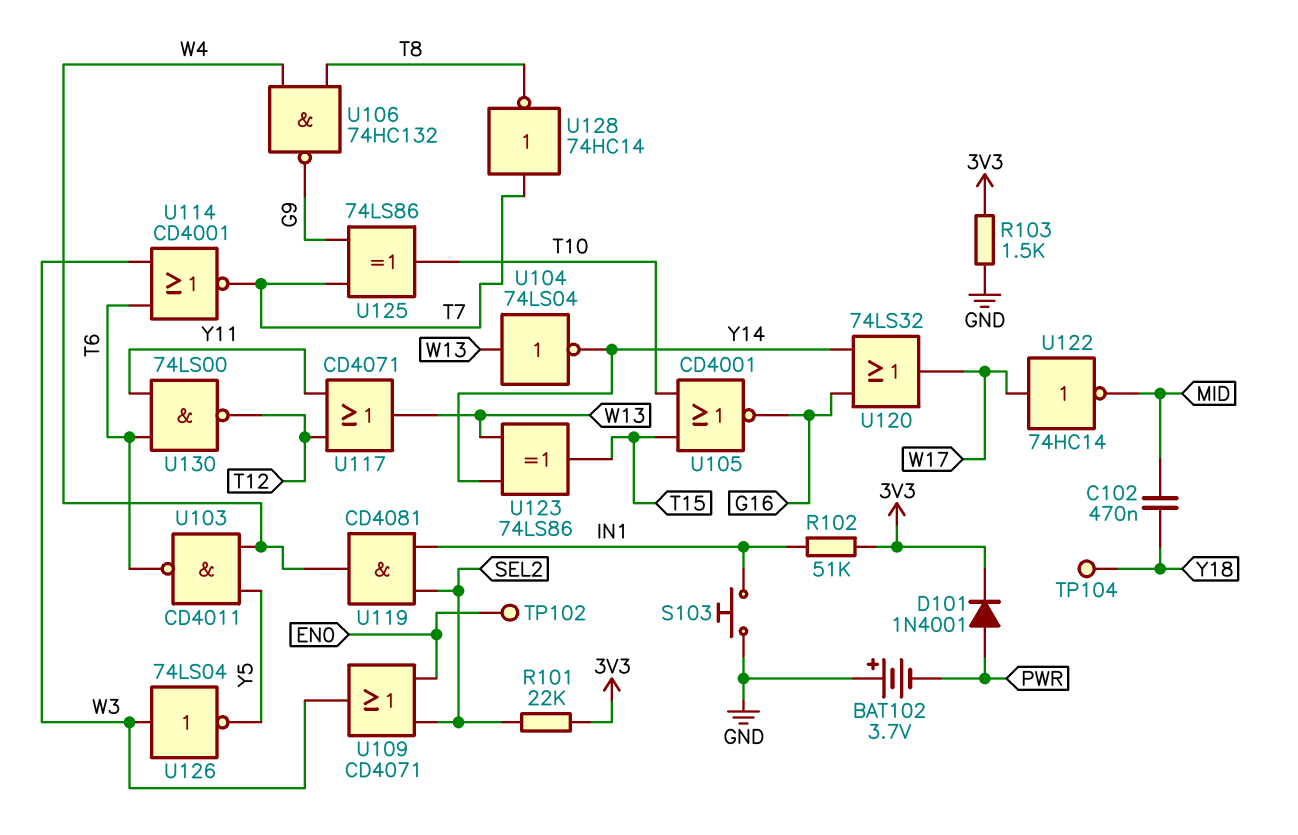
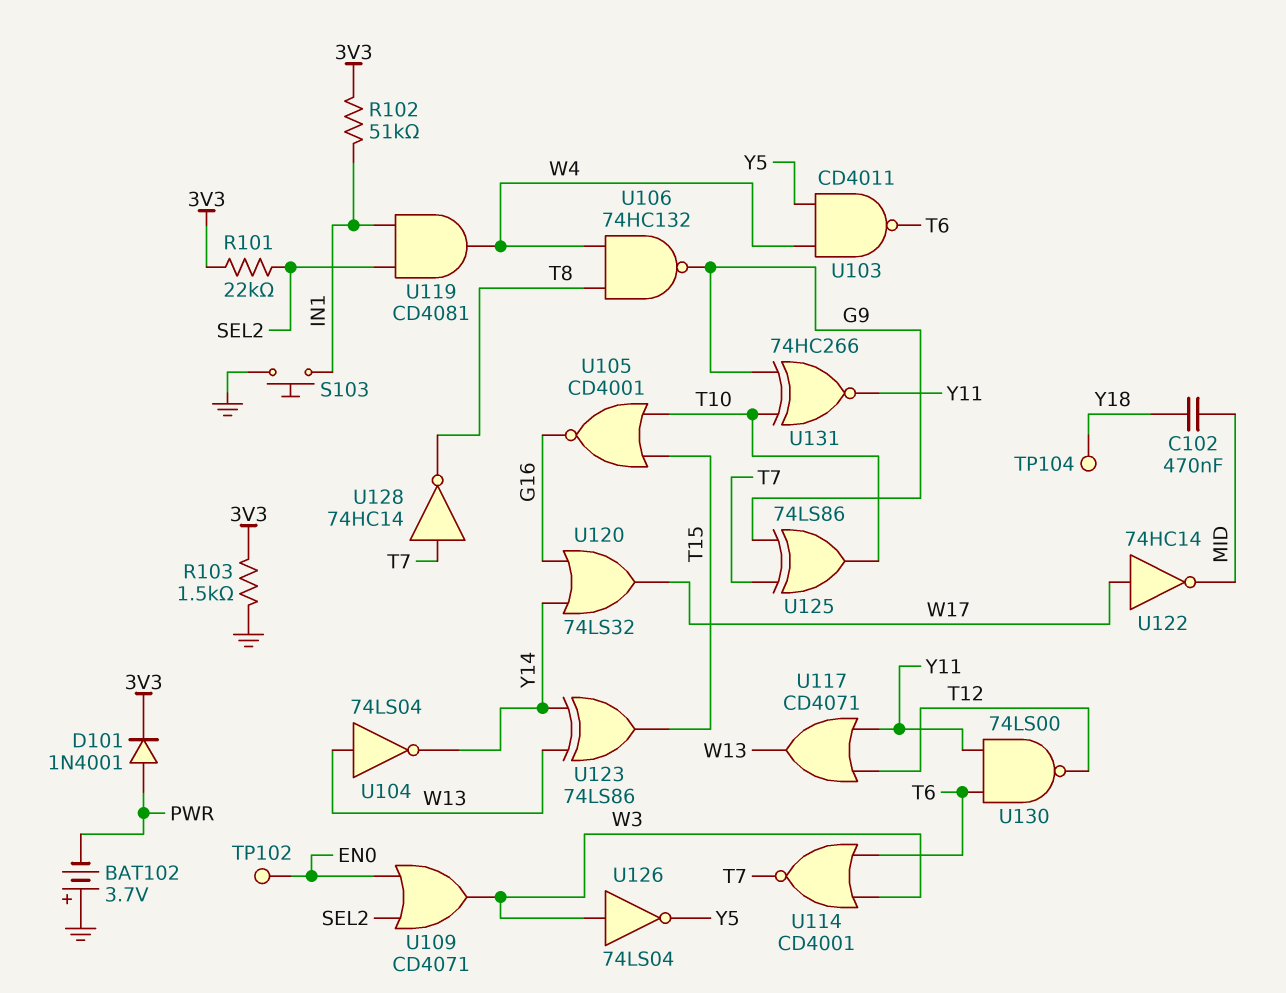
U131: none -> XNOR 74HC266 (in G9, in T10, out Y11)

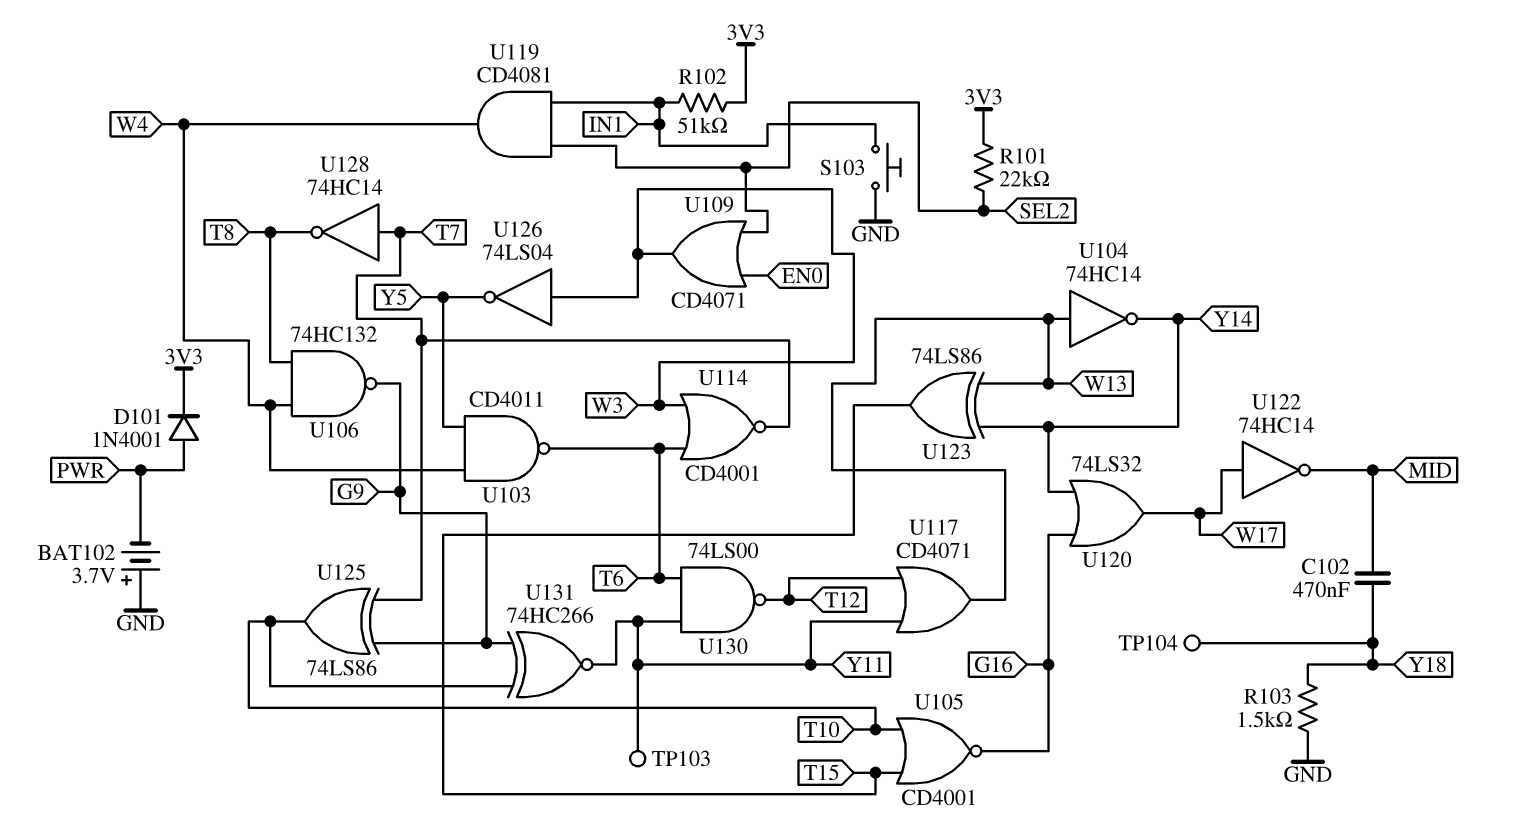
R103: 1.5k (3V3, GND) -> 1.5k (GND, Y18)
TP102: test point (EN0) -> none
TP103: none -> test point (Y11)
U104: NOT 74LS04 (in W13, out Y14) -> NOT 74HC14 (in W13, out Y14)

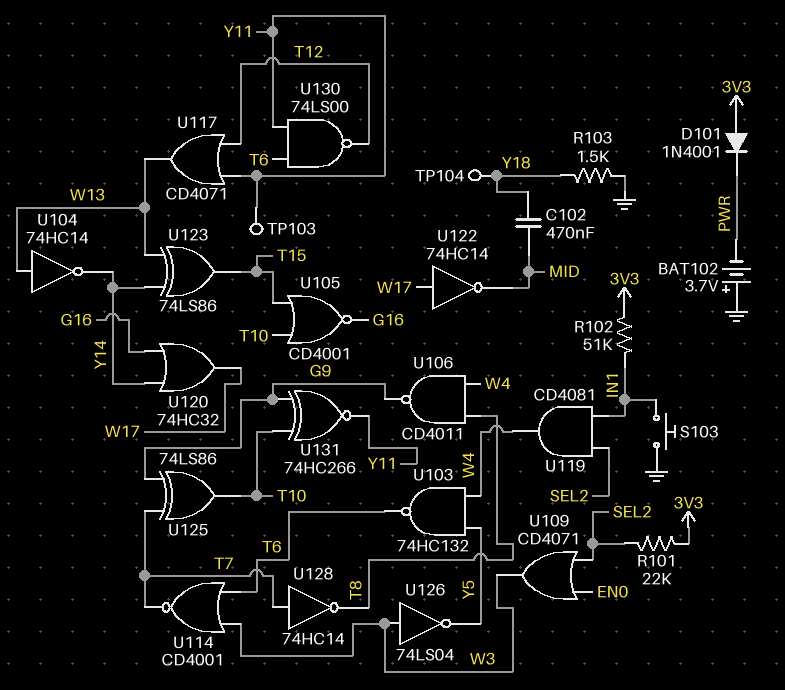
D101: diode 1N4001 (A PWR, K 3V3) -> diode 1N4001 (A 3V3, K PWR)
U103: NAND CD4011 (in W4, in Y5, out T6) -> NAND 74HC132 (in W4, in Y5, out T6)
U106: NAND 74HC132 (in T8, in W4, out G9) -> NAND CD4011 (in T8, in W4, out G9)
U120: OR 74LS32 (in G16, in Y14, out W17) -> OR 74HC32 (in G16, in Y14, out W17)

